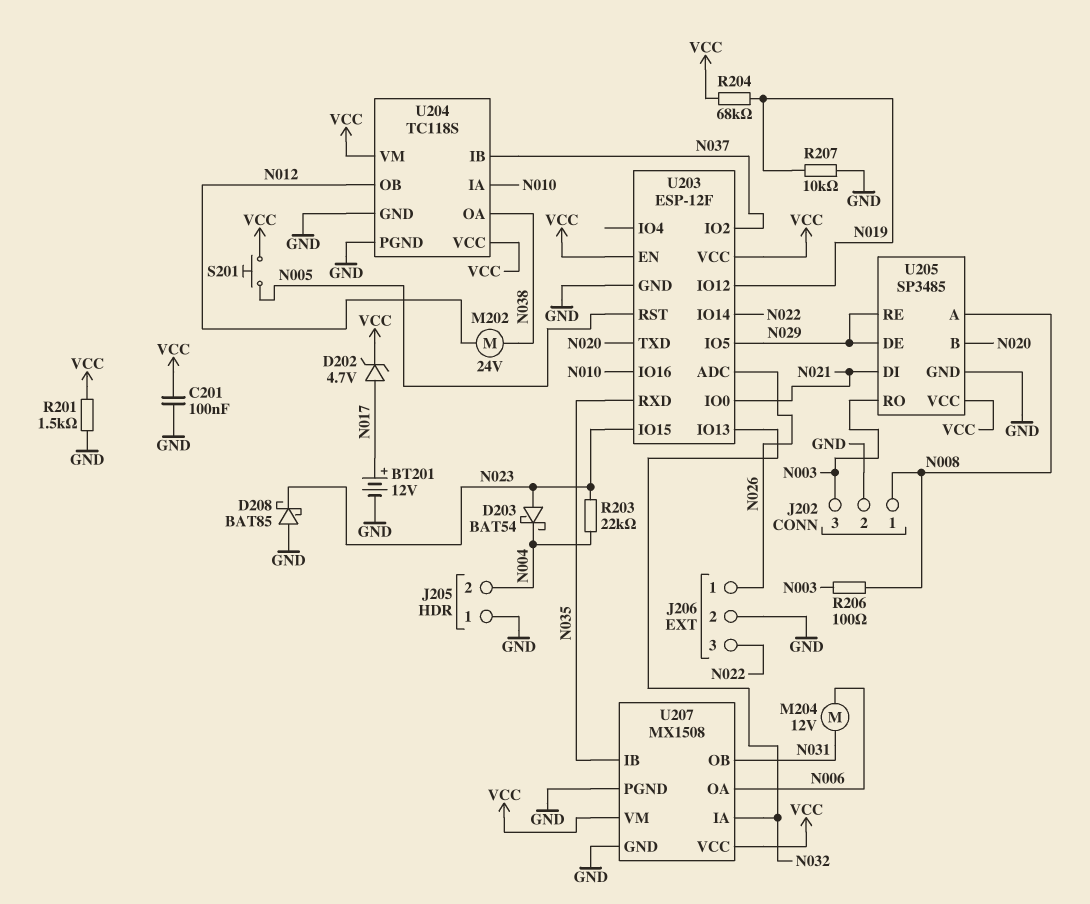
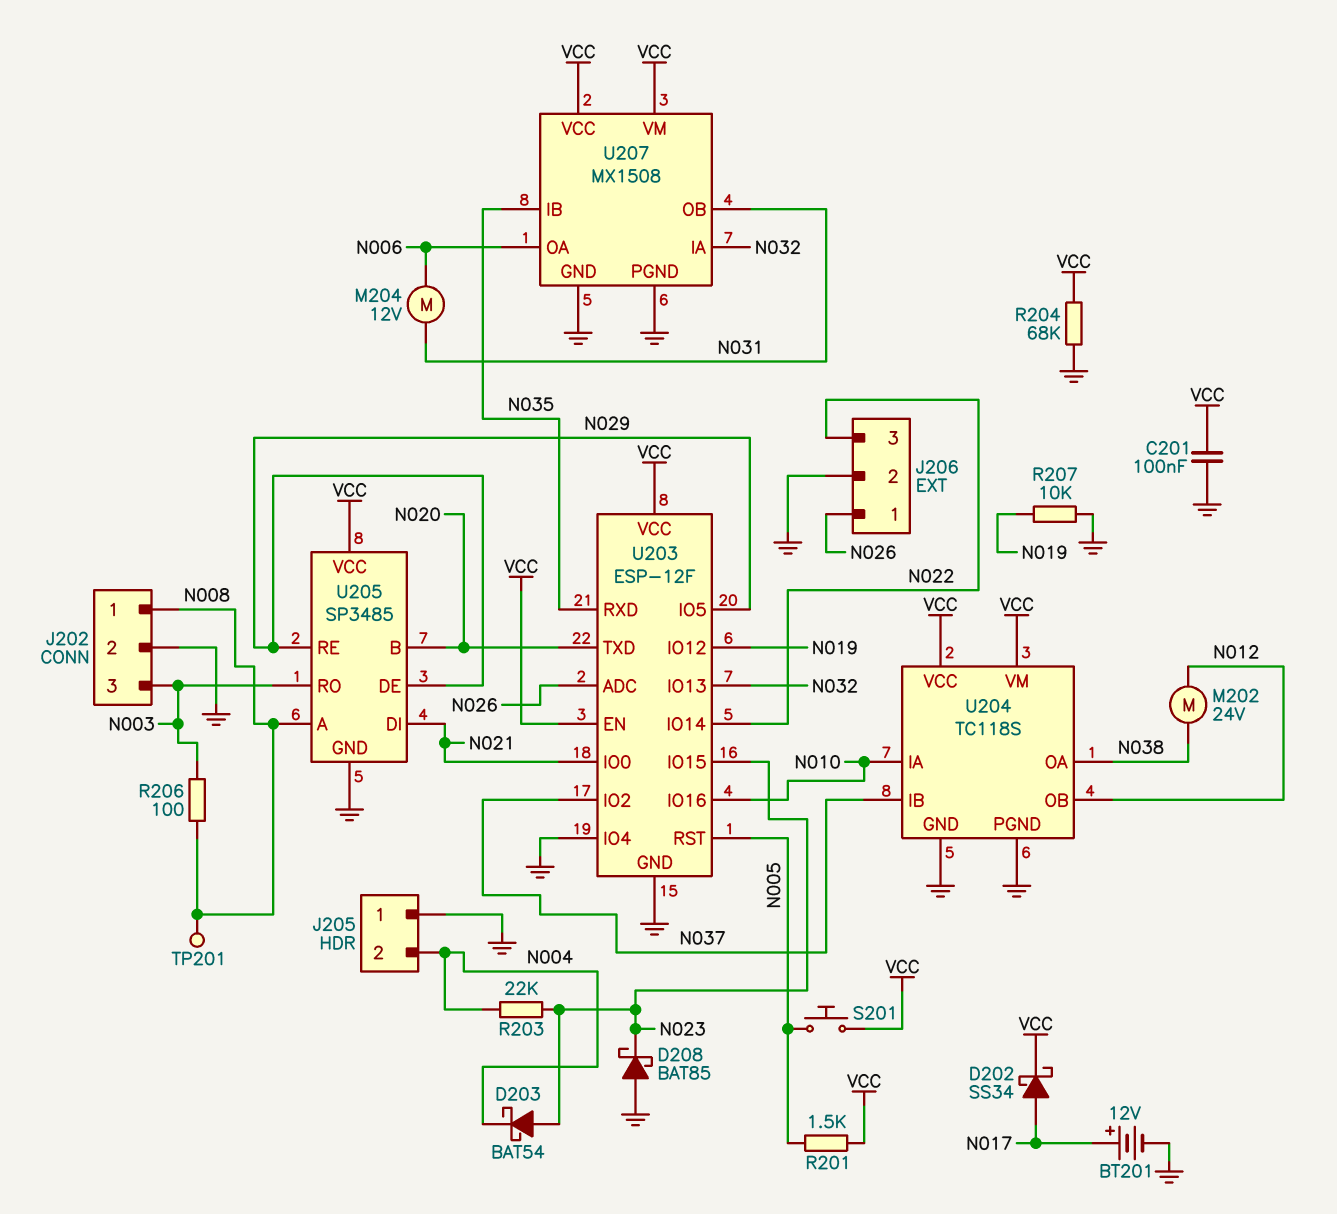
D202: zener 4.7V (A N017, K VCC) -> schottky SS34 (A N017, K VCC)
R201: 1.5k (GND, VCC) -> 1.5k (N005, VCC)
R204: 68k (N019, VCC) -> 68k (GND, VCC)
TP201: none -> test point (N008)
U203 pin IO4: none -> GND

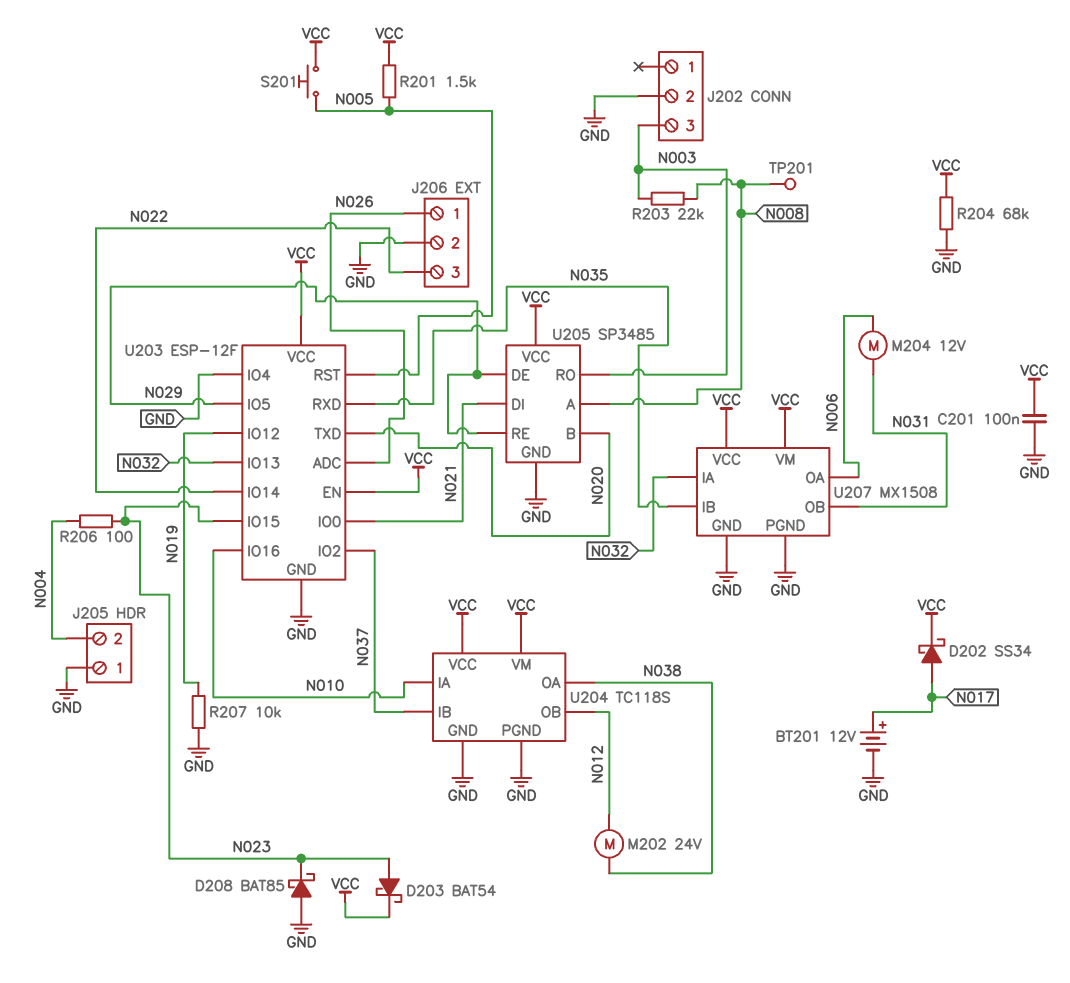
D203: schottky BAT54 (A N023, K N004) -> schottky BAT54 (A N023, K VCC)
J202 pin 1: N008 -> none
R203: 22k (N004, N023) -> 22k (N003, N008)
R206: 100 (N003, N008) -> 100 (N004, N023)

